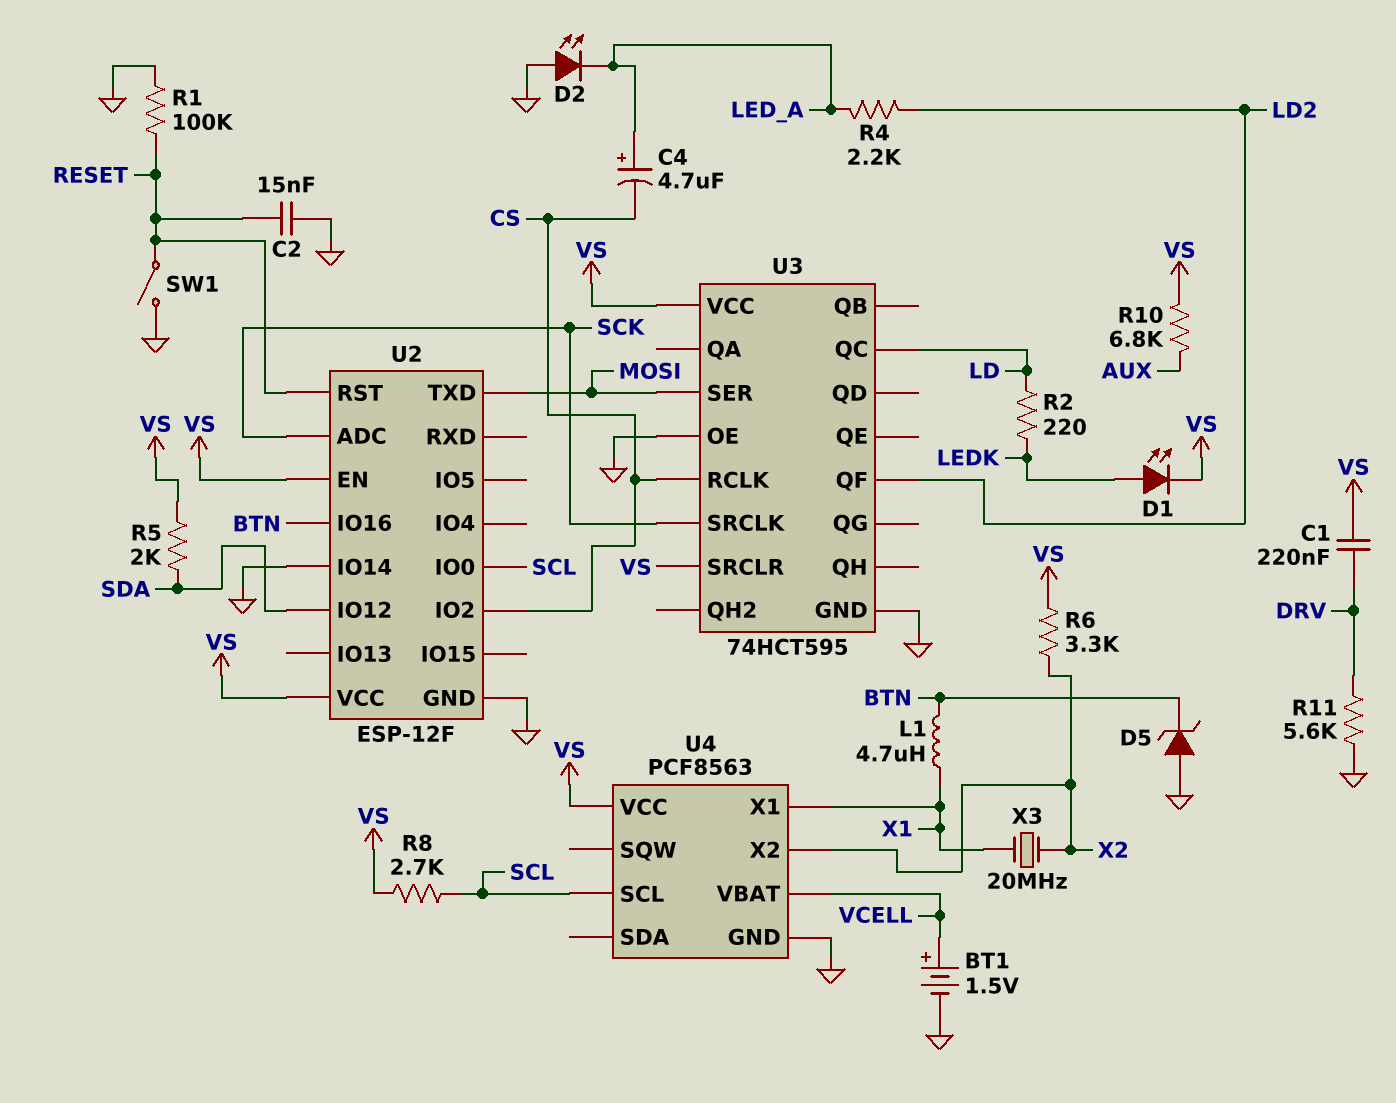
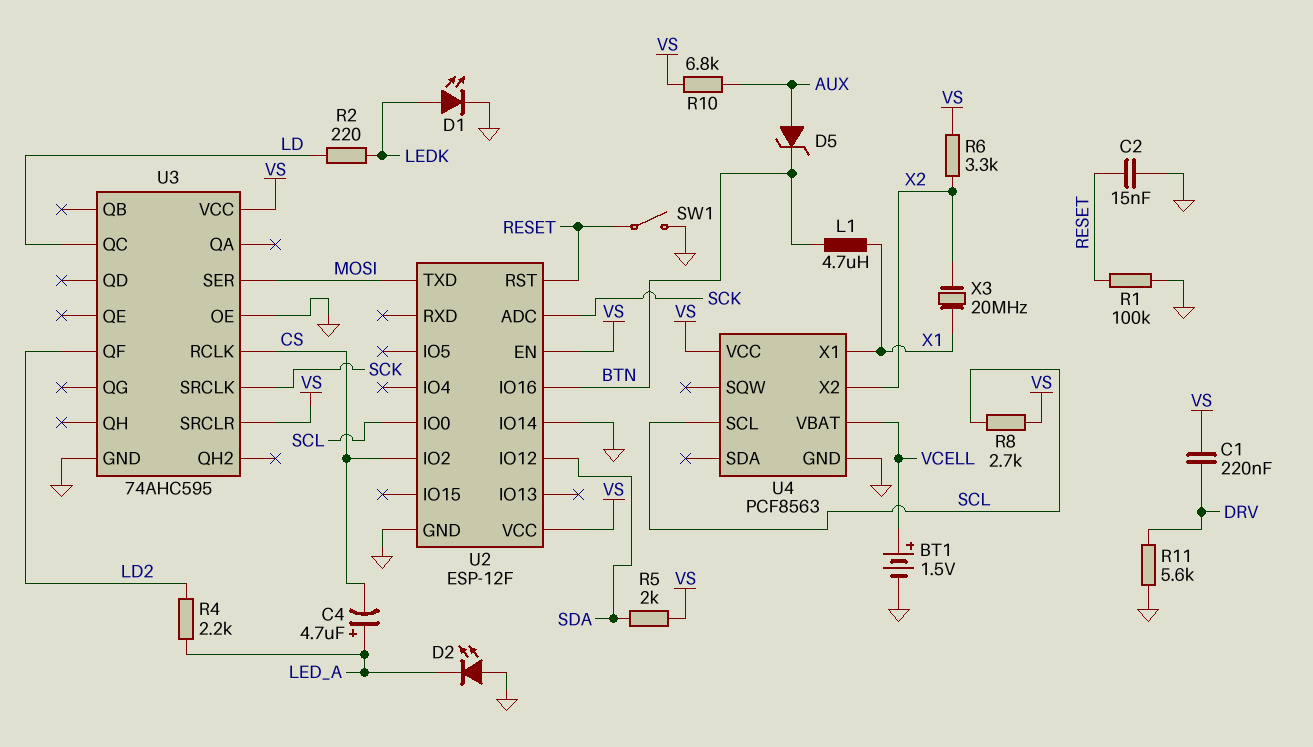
D1: LED (A LEDK, K VS) -> LED (A LEDK, K GND)
D5: zener (A GND, K BTN) -> zener (A AUX, K BTN)
U3: 74HCT595 -> 74AHC595

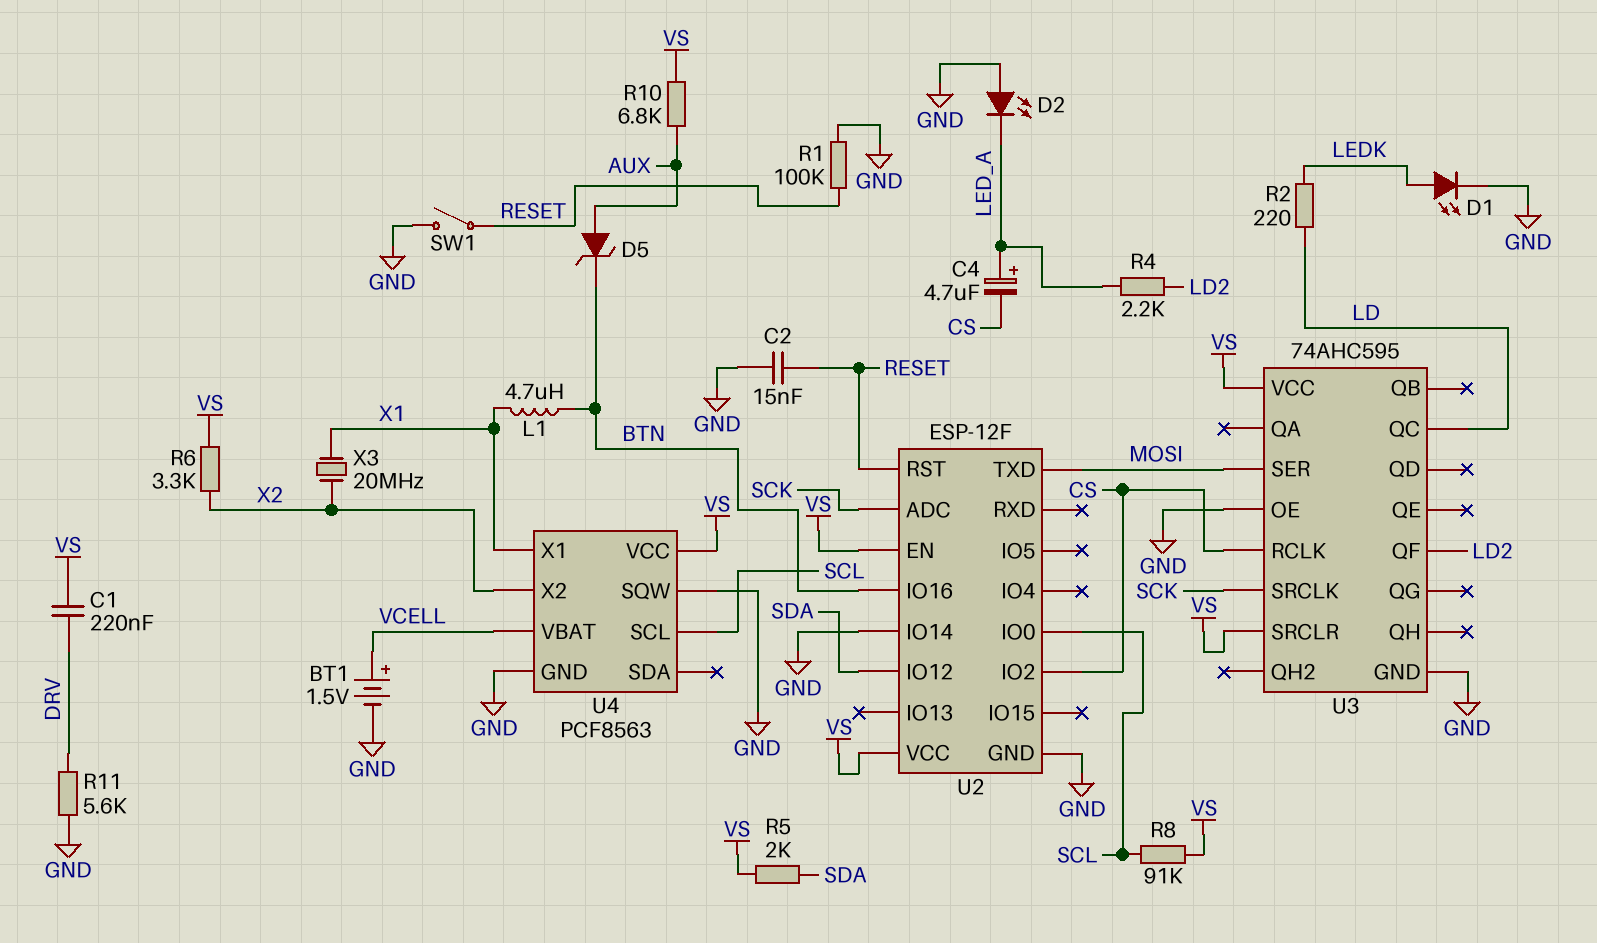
R8: 2.7k (SCL, VS) -> 91k (SCL, VS)
U4 pin SQW: none -> GND

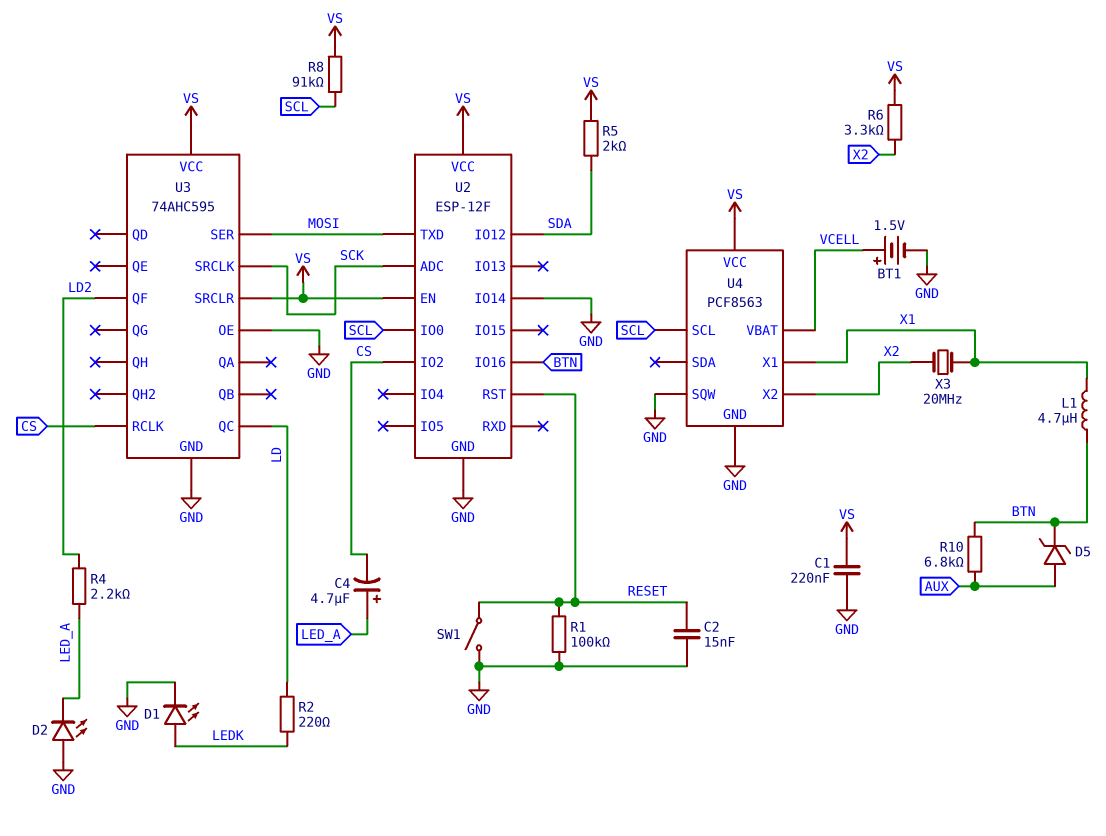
C1: 220nF (DRV, VS) -> 220nF (GND, VS)
R10: 6.8k (AUX, VS) -> 6.8k (AUX, BTN)
R11: 5.6k (DRV, GND) -> none

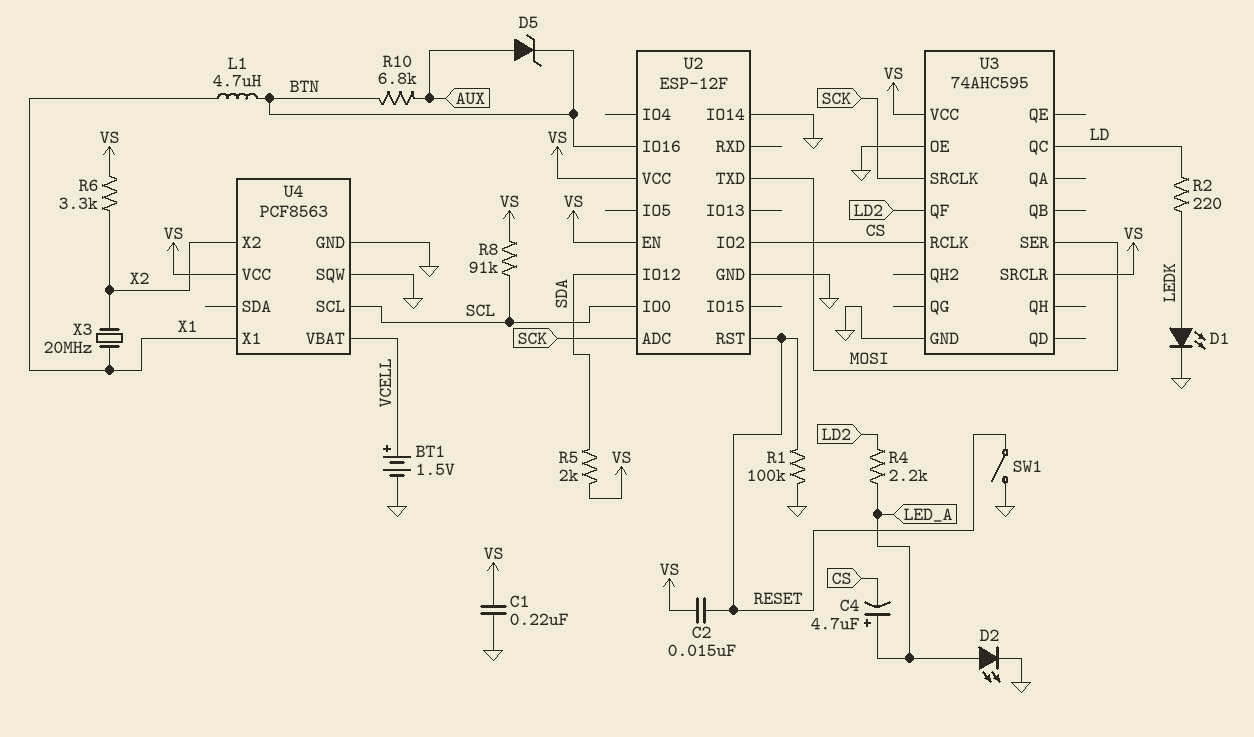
C2: 15nF (GND, RESET) -> 15nF (RESET, VS)
D2: LED (A GND, K LED_A) -> LED (A LED_A, K GND)

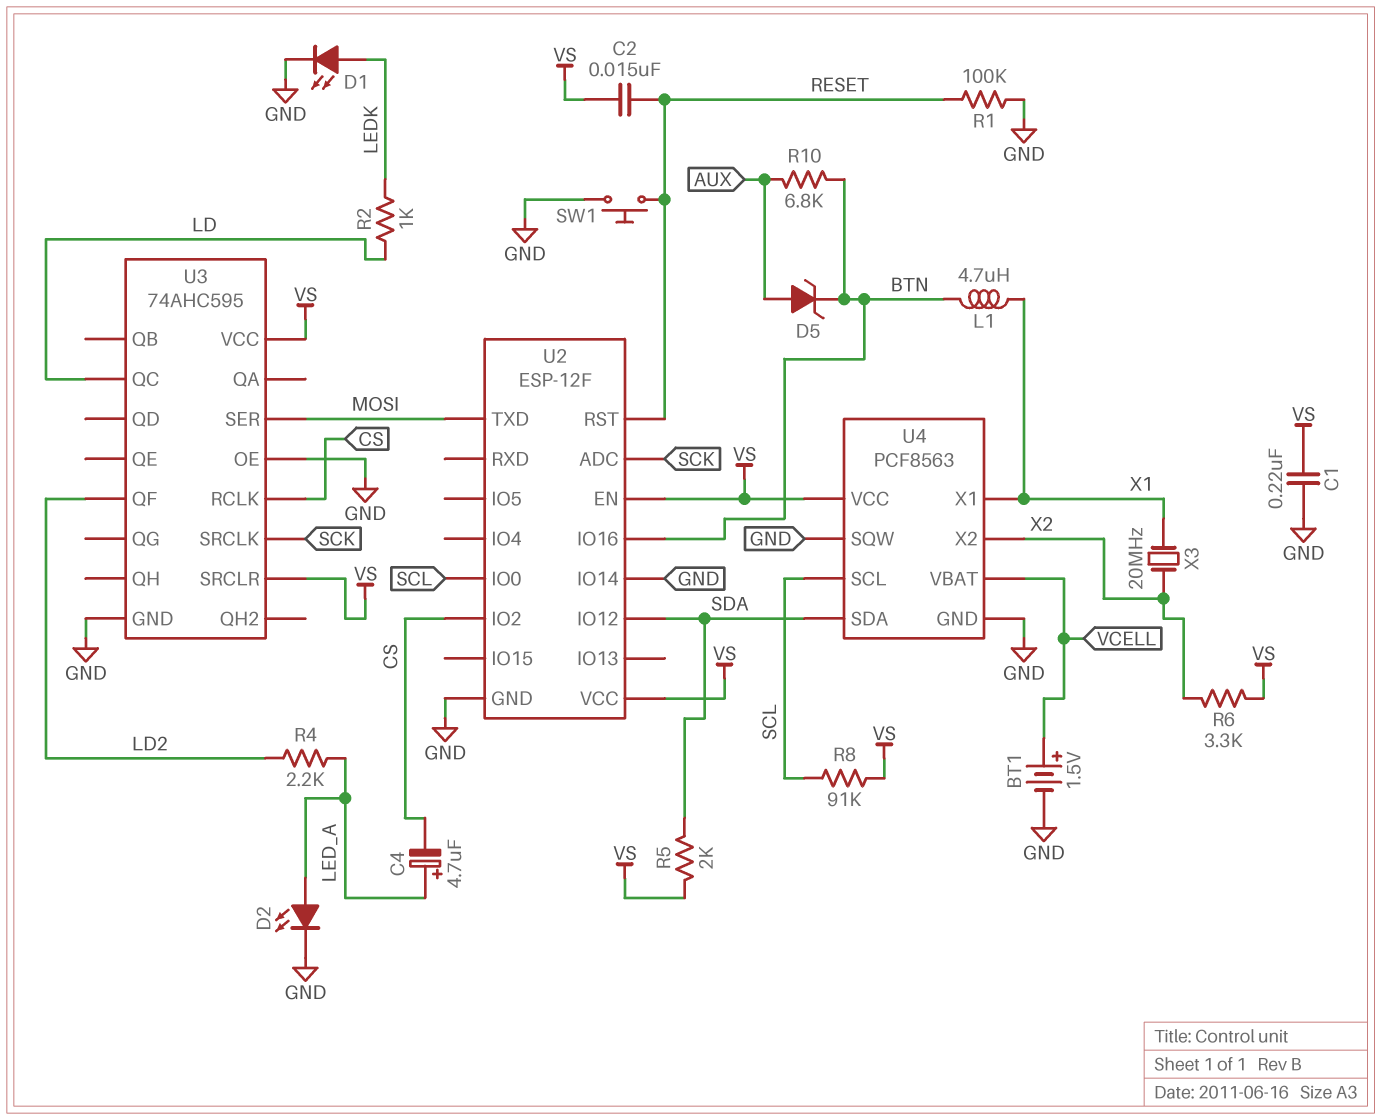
R2: 220 (LD, LEDK) -> 1k (LD, LEDK)
SW1: switch (GND, RESET) -> button (GND, RESET)
U4 pin SDA: none -> SDA

